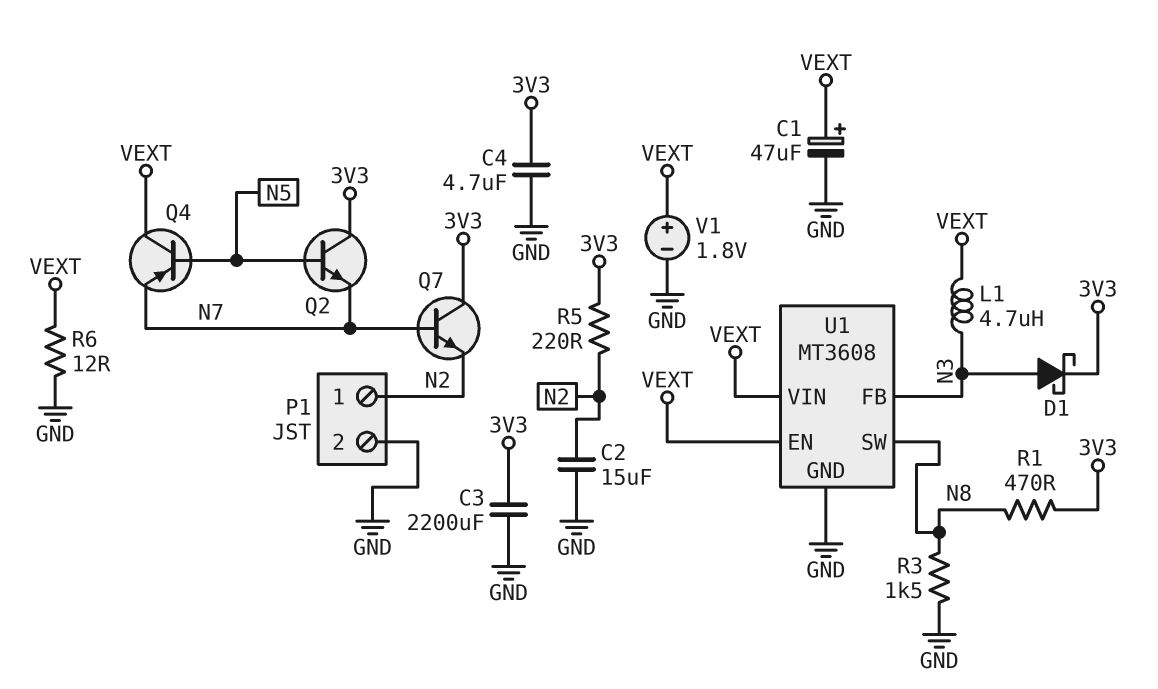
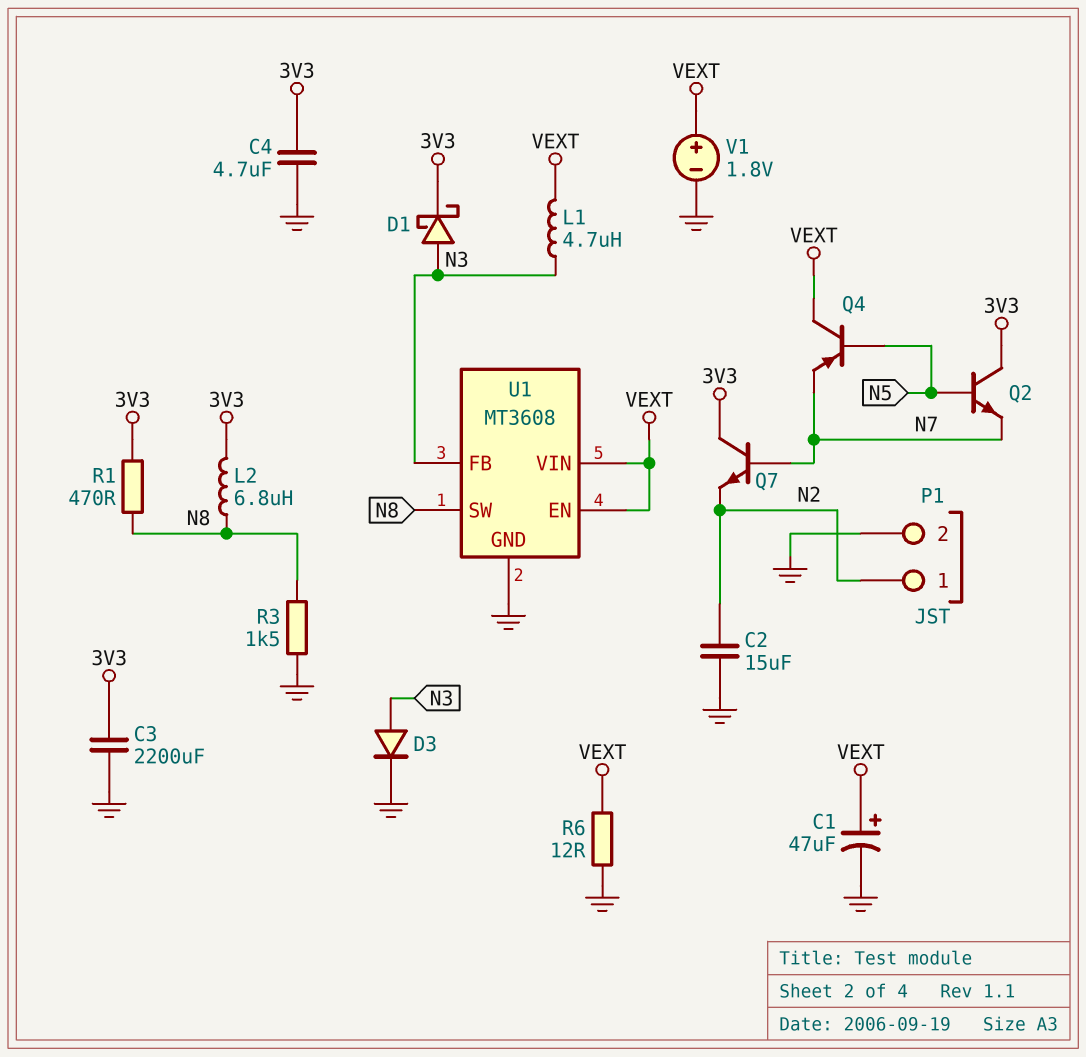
D3: none -> diode (A N3, K GND)
L2: none -> 6.8uH (3V3, N8)
R5: 220 (3V3, N2) -> none

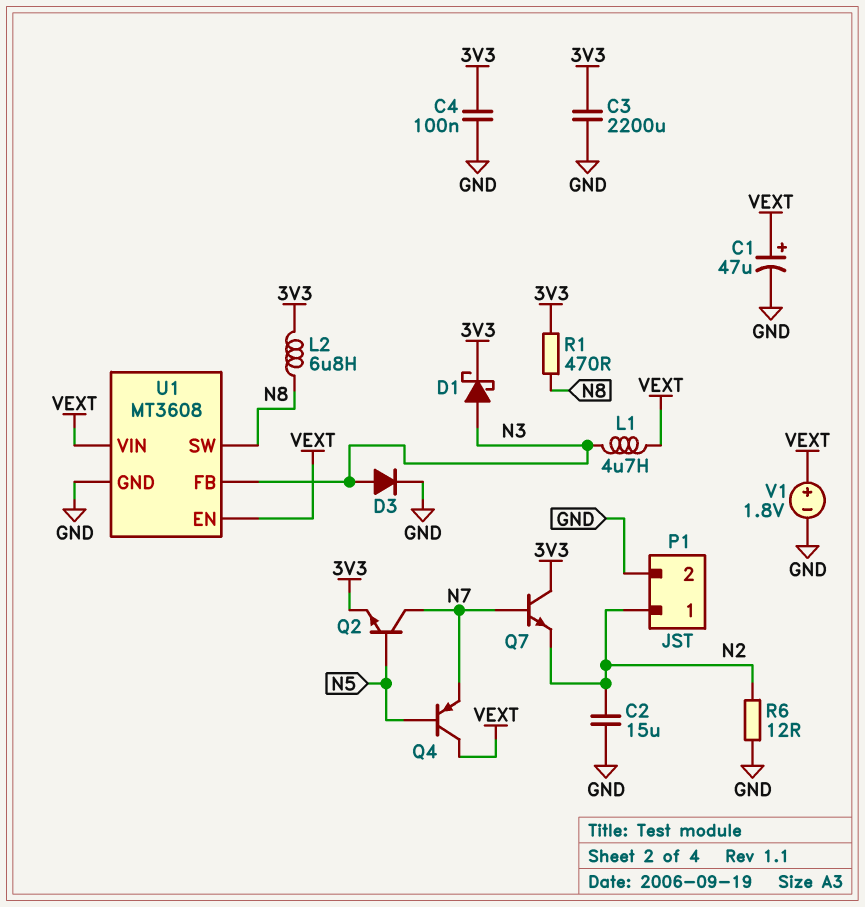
C4: 4.7uF (3V3, GND) -> 100nF (3V3, GND)
Q2: NPN (B N5, C 3V3, E N7) -> NPN (B N5, C N7, E 3V3)
R3: 1.5k (GND, N8) -> none
R6: 12 (GND, VEXT) -> 12 (GND, N2)

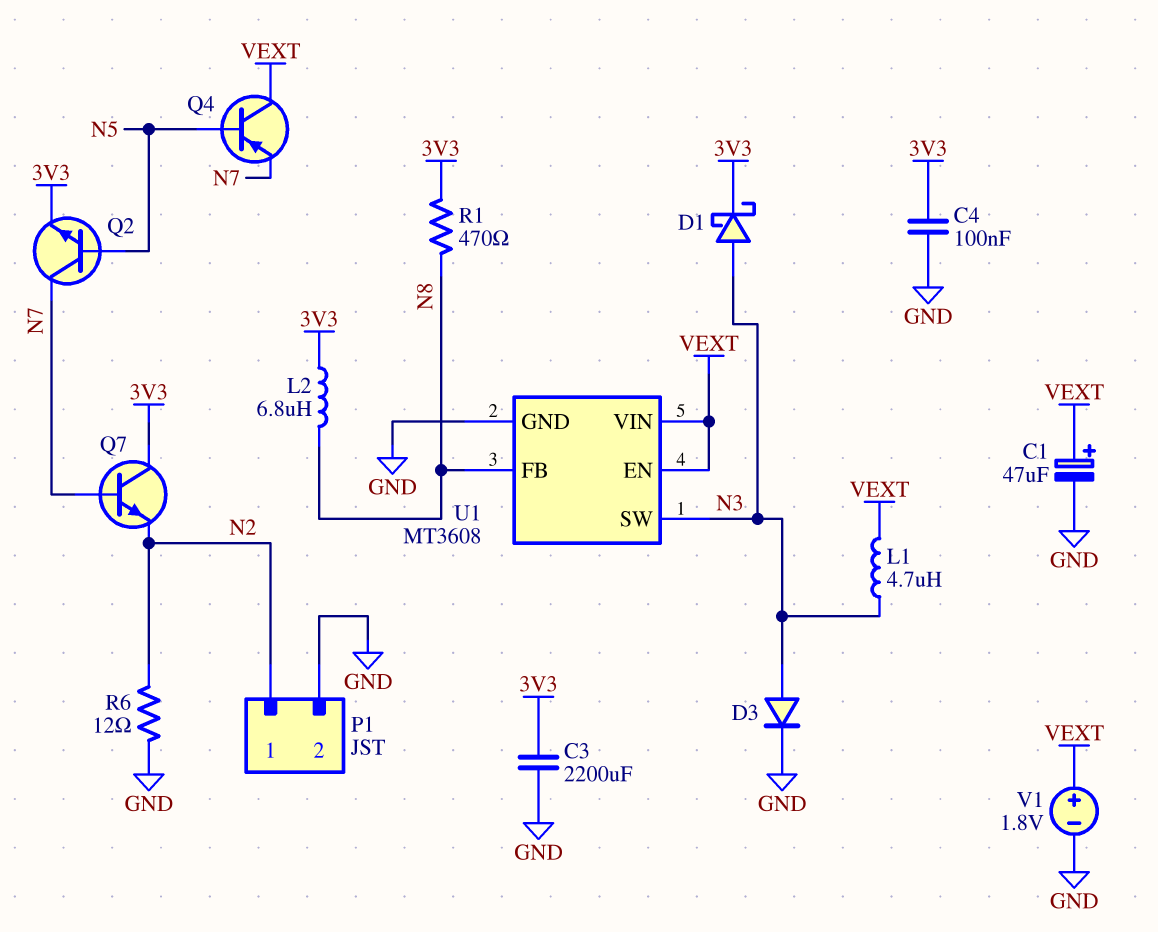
C2: 15uF (GND, N2) -> none
U1 pin FB: N3 -> N8
U1 pin SW: N8 -> N3

